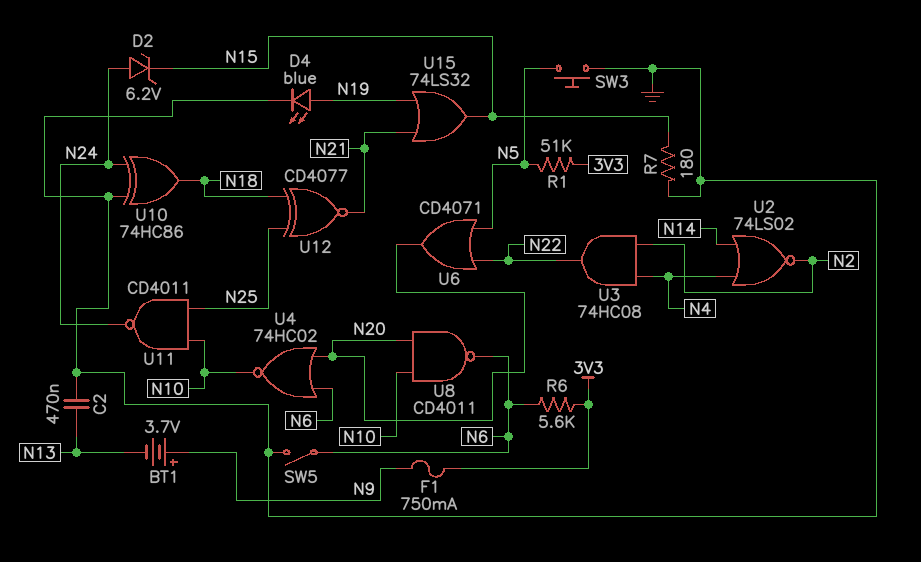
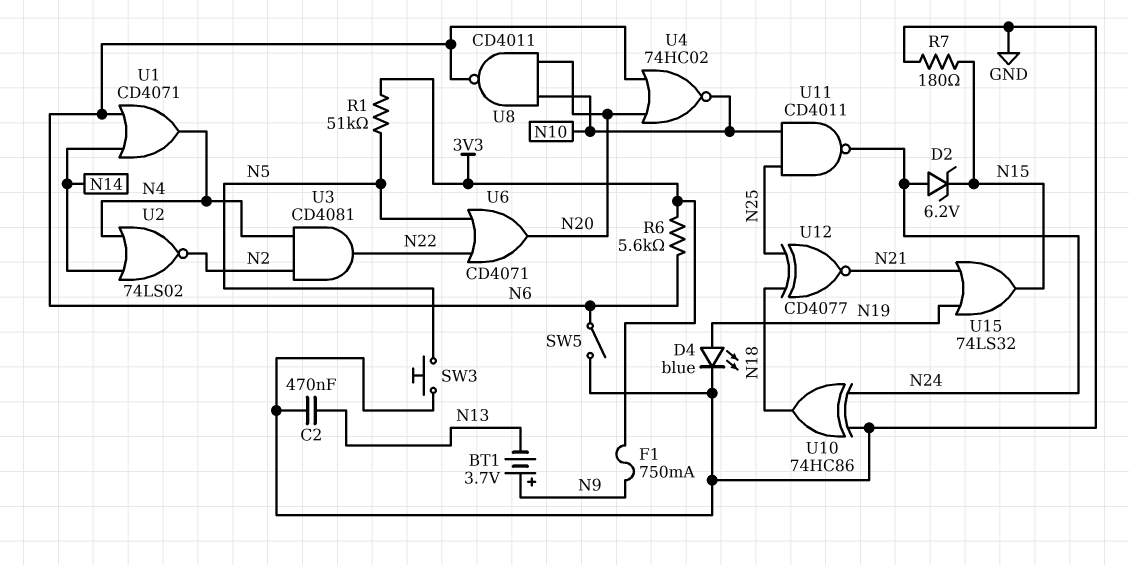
U1: none -> OR CD4071 (in N6, in N14, out N4)
U3: AND 74HC08 (in N2, in N4, out N22) -> AND CD4081 (in N2, in N4, out N22)

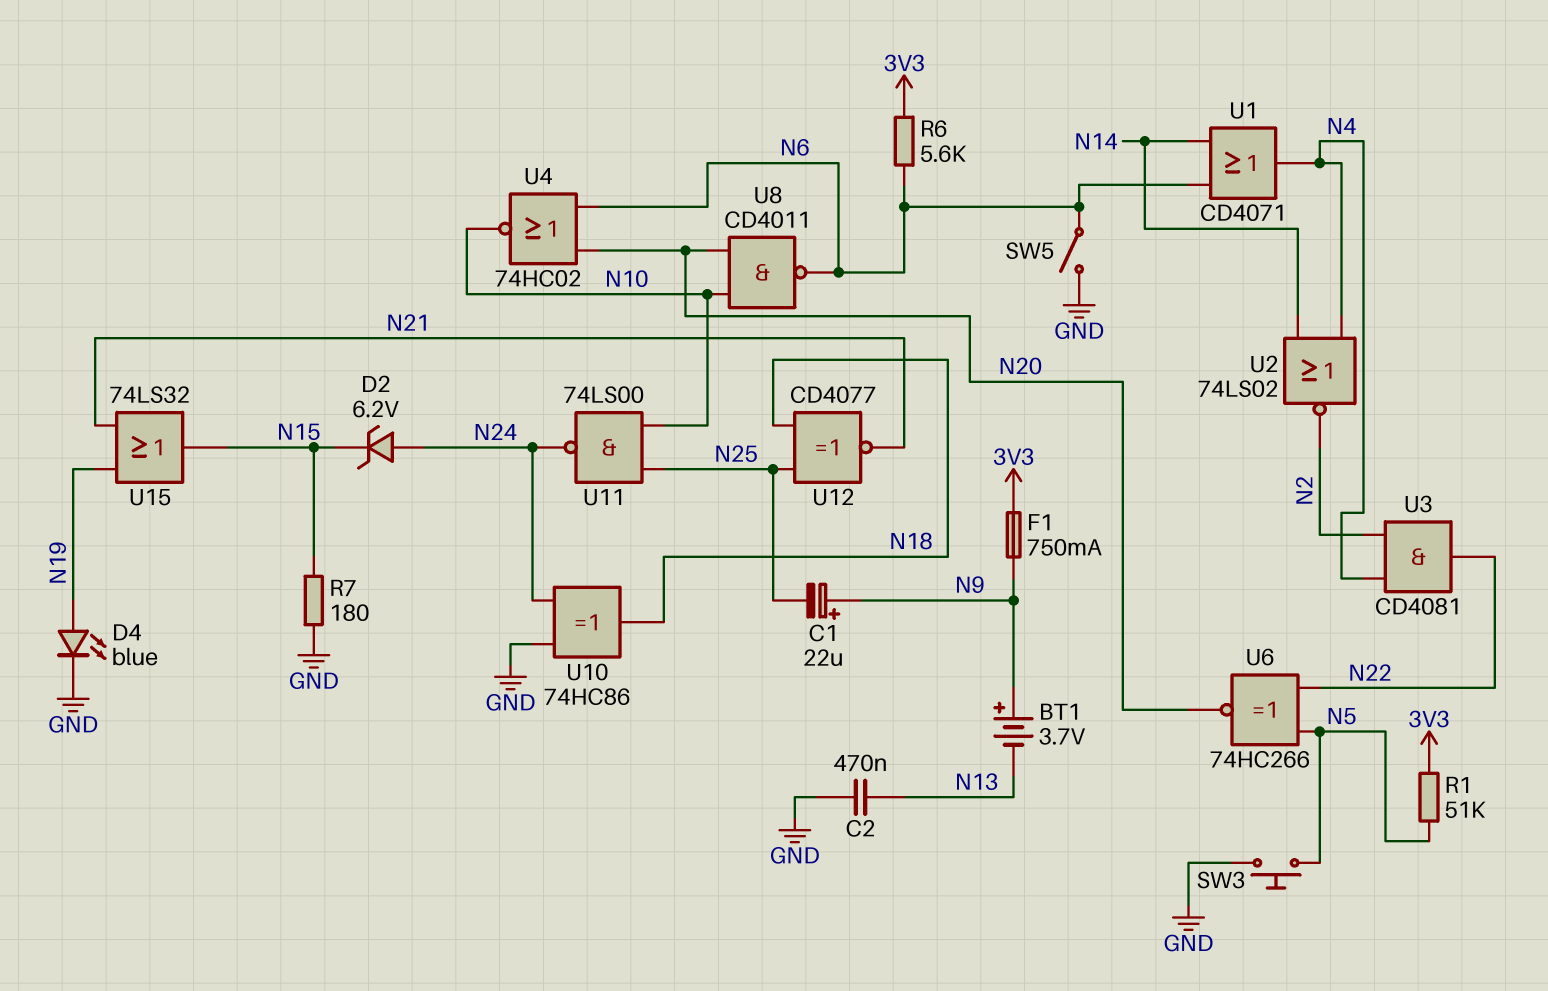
C1: none -> 22uF (plus N9, minus N25)
U6: OR CD4071 (in N5, in N22, out N20) -> XNOR 74HC266 (in N5, in N22, out N20)
U11: NAND CD4011 (in N10, in N25, out N24) -> NAND 74LS00 (in N10, in N25, out N24)

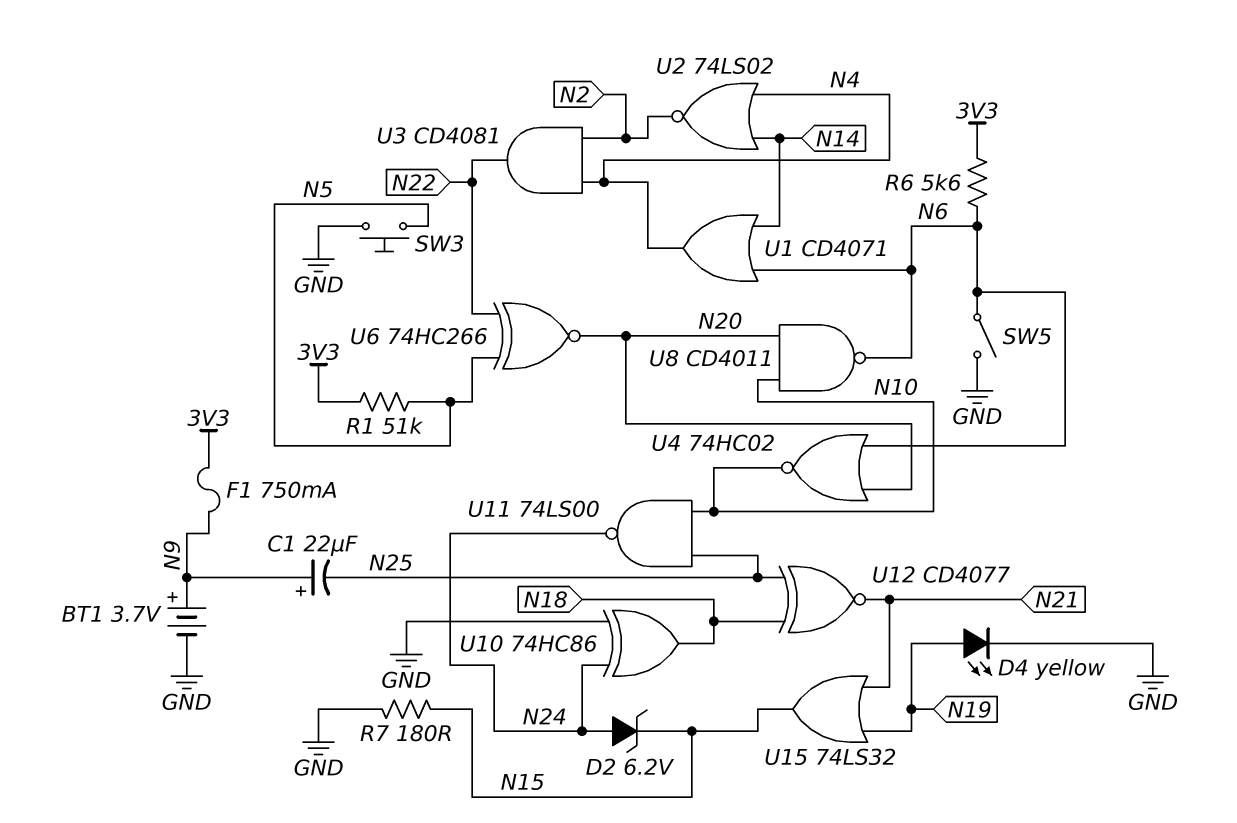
BT1: 3.7V (plus N9, minus N13) -> 3.7V (plus N9, minus GND)
C2: 470nF (GND, N13) -> none
D4: LED blue (A N19, K GND) -> LED yellow (A N19, K GND)

